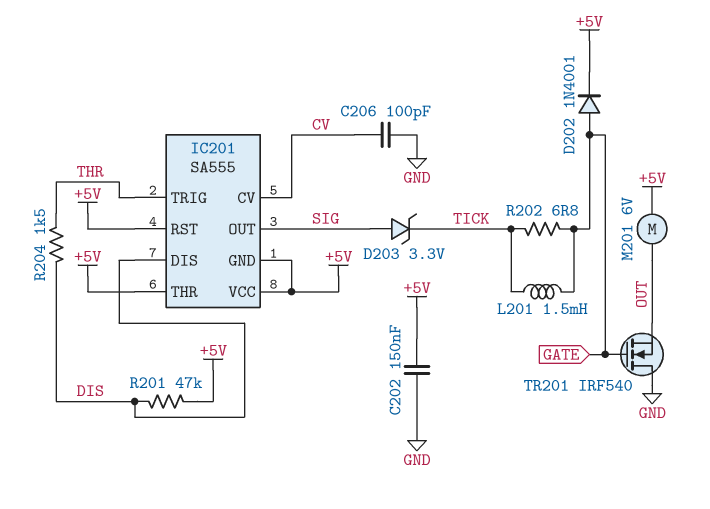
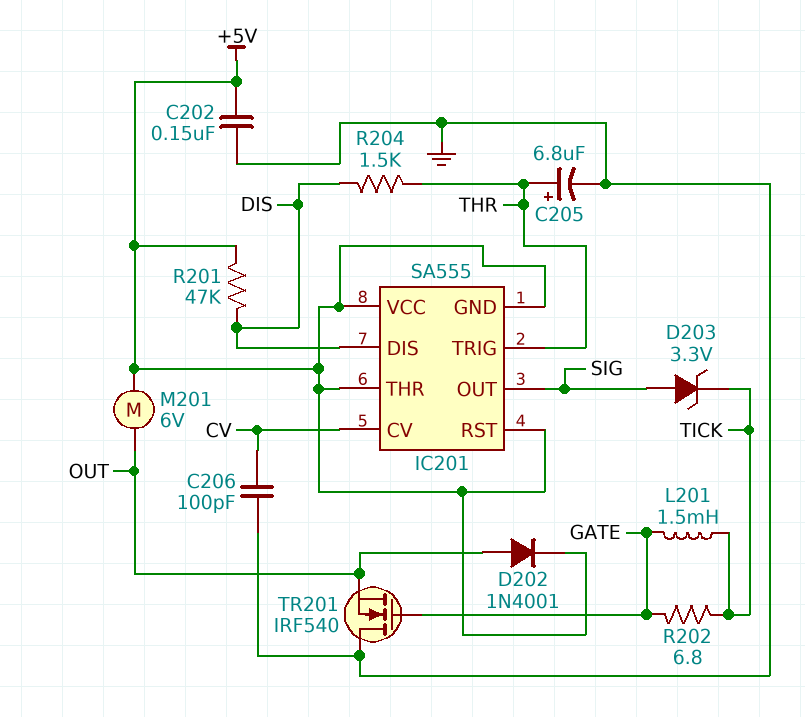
C205: none -> 6.8uF (plus THR, minus GND)
D202: diode 1N4001 (A GATE, K +5V) -> diode 1N4001 (A OUT, K +5V)

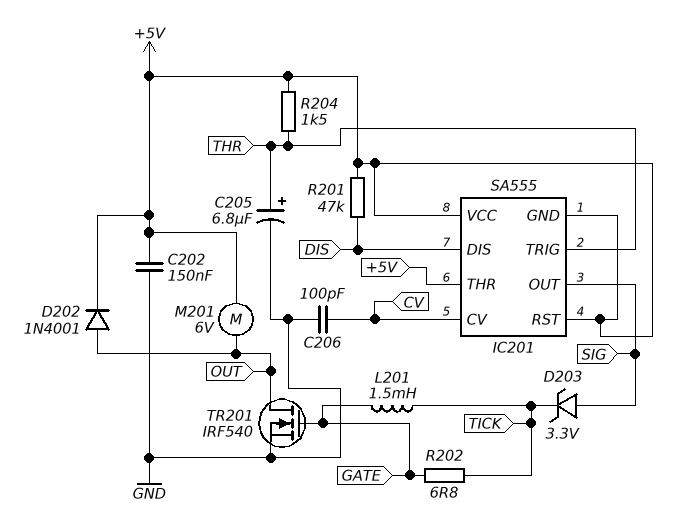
R204: 1.5k (DIS, THR) -> 1.5k (+5V, THR)
TR201: NMOS IRF540 (G GATE, D GND, S OUT) -> NMOS IRF540 (G GATE, D OUT, S GND)

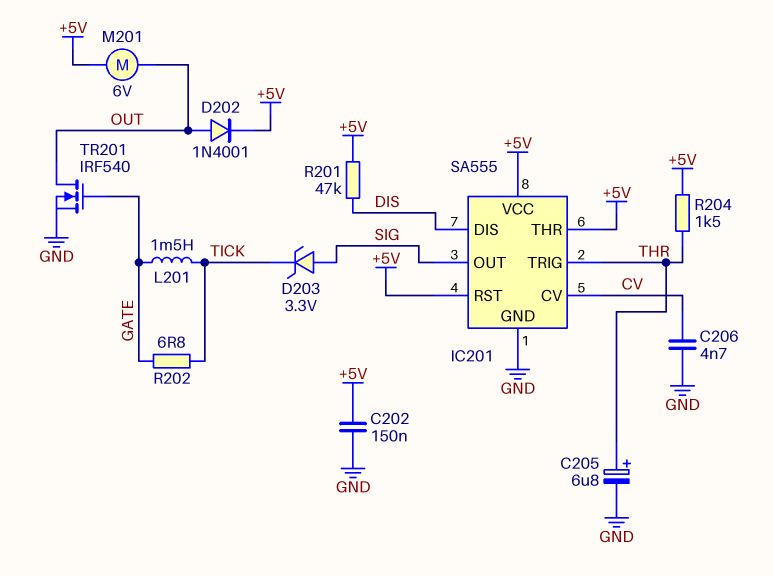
C206: 100pF (CV, GND) -> 4.7nF (CV, GND)
IC201 pin GND: +5V -> GND

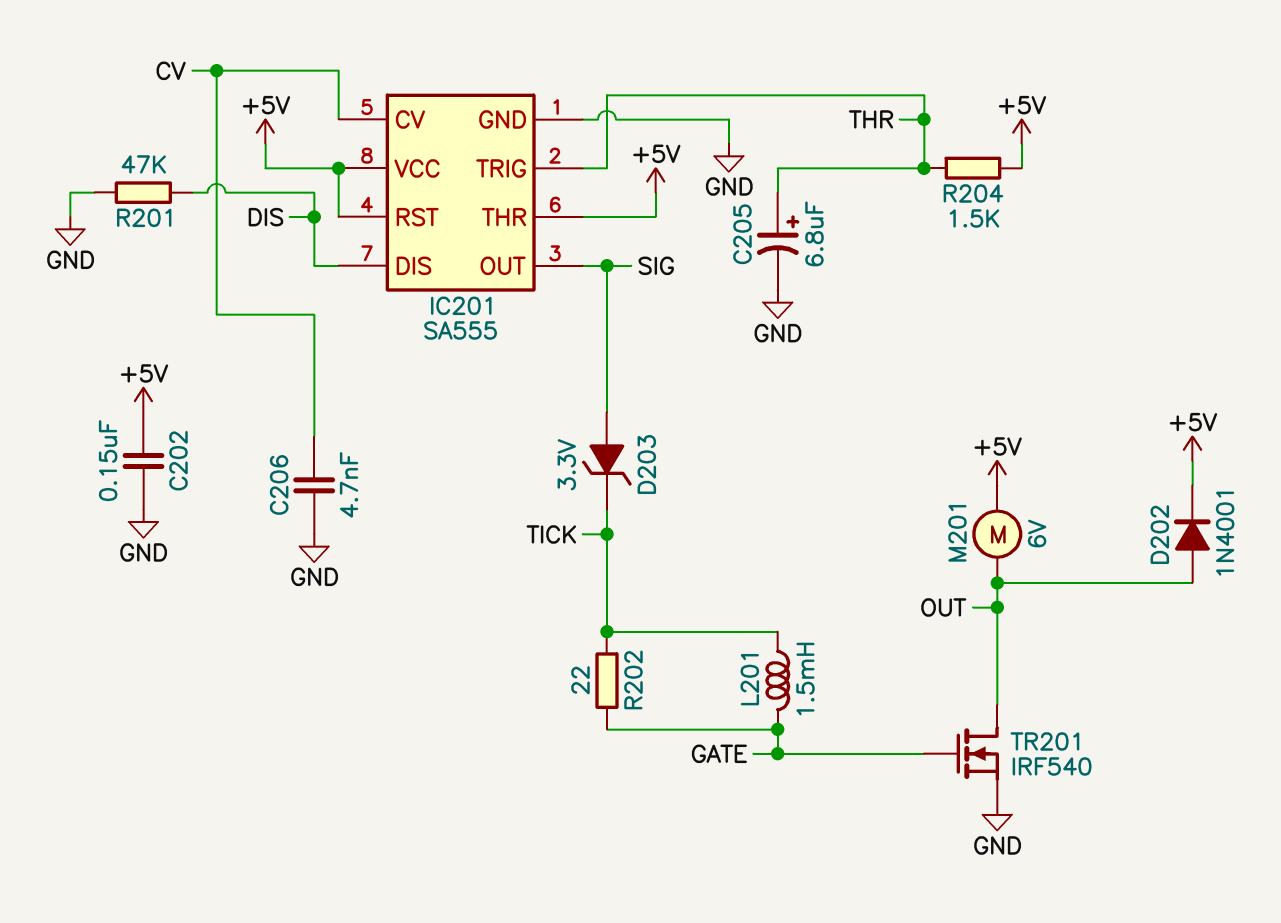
R201: 47k (+5V, DIS) -> 47k (DIS, GND)
R202: 6.8 (GATE, TICK) -> 22 (GATE, TICK)

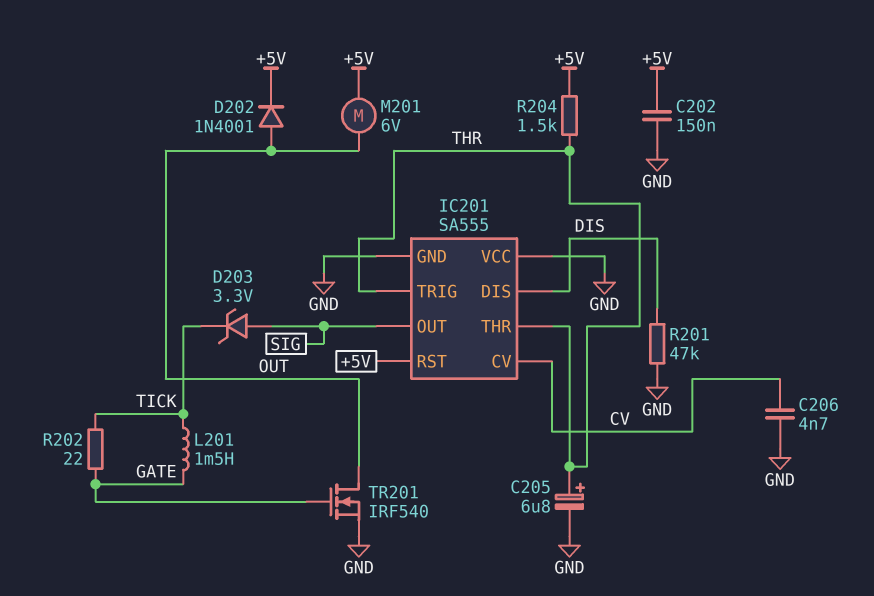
IC201 pin THR: +5V -> THR
IC201 pin VCC: +5V -> GND

